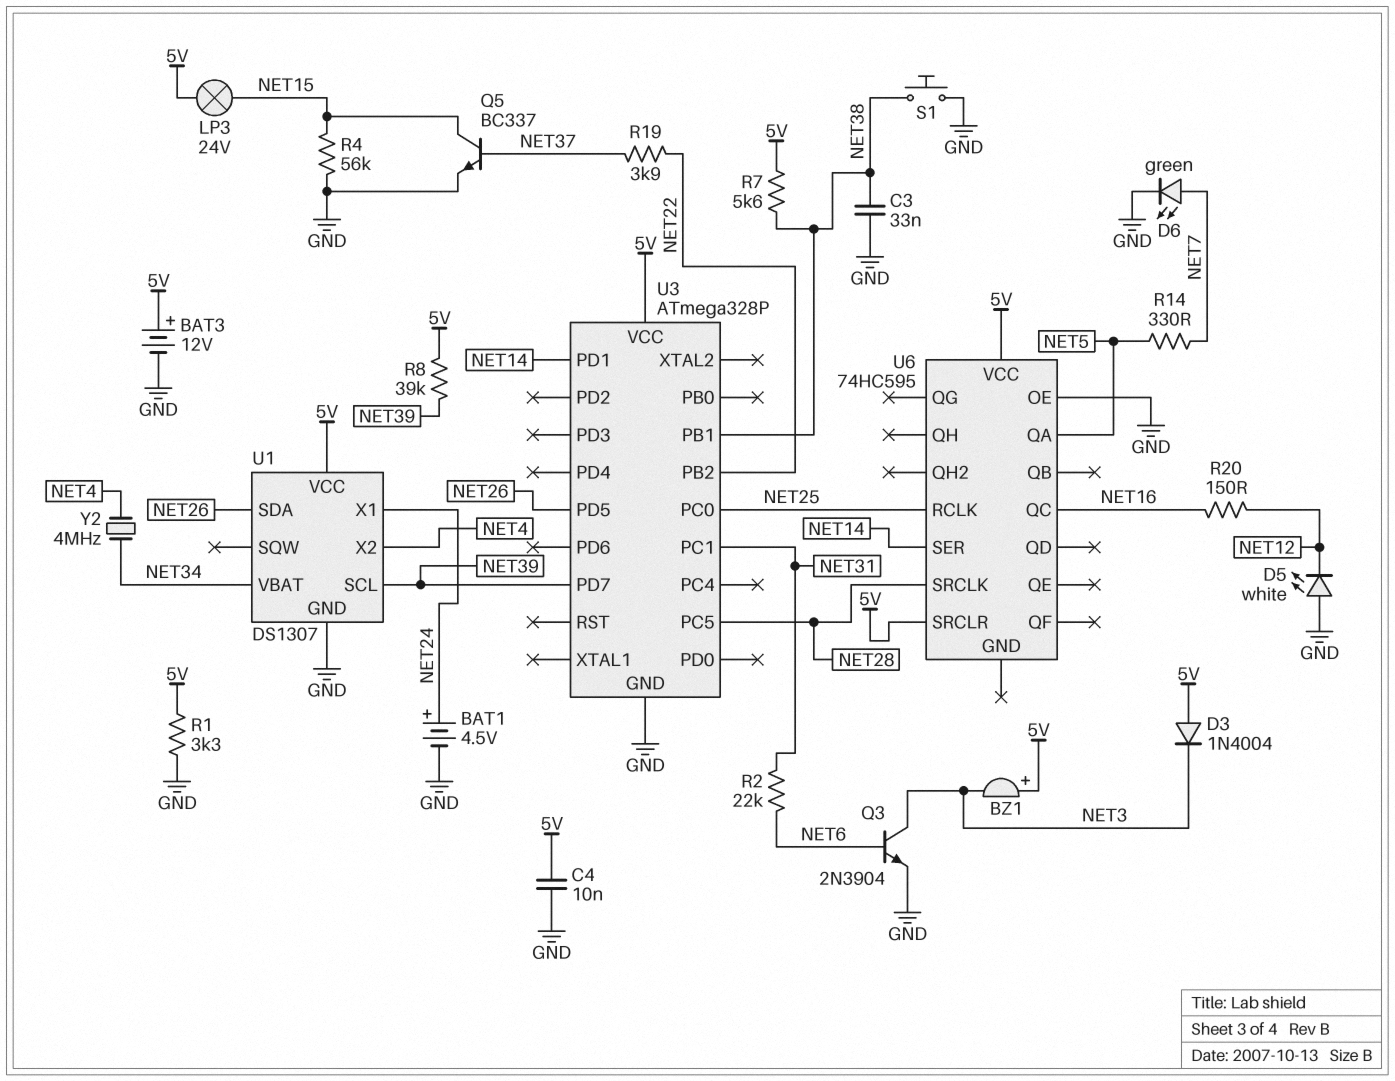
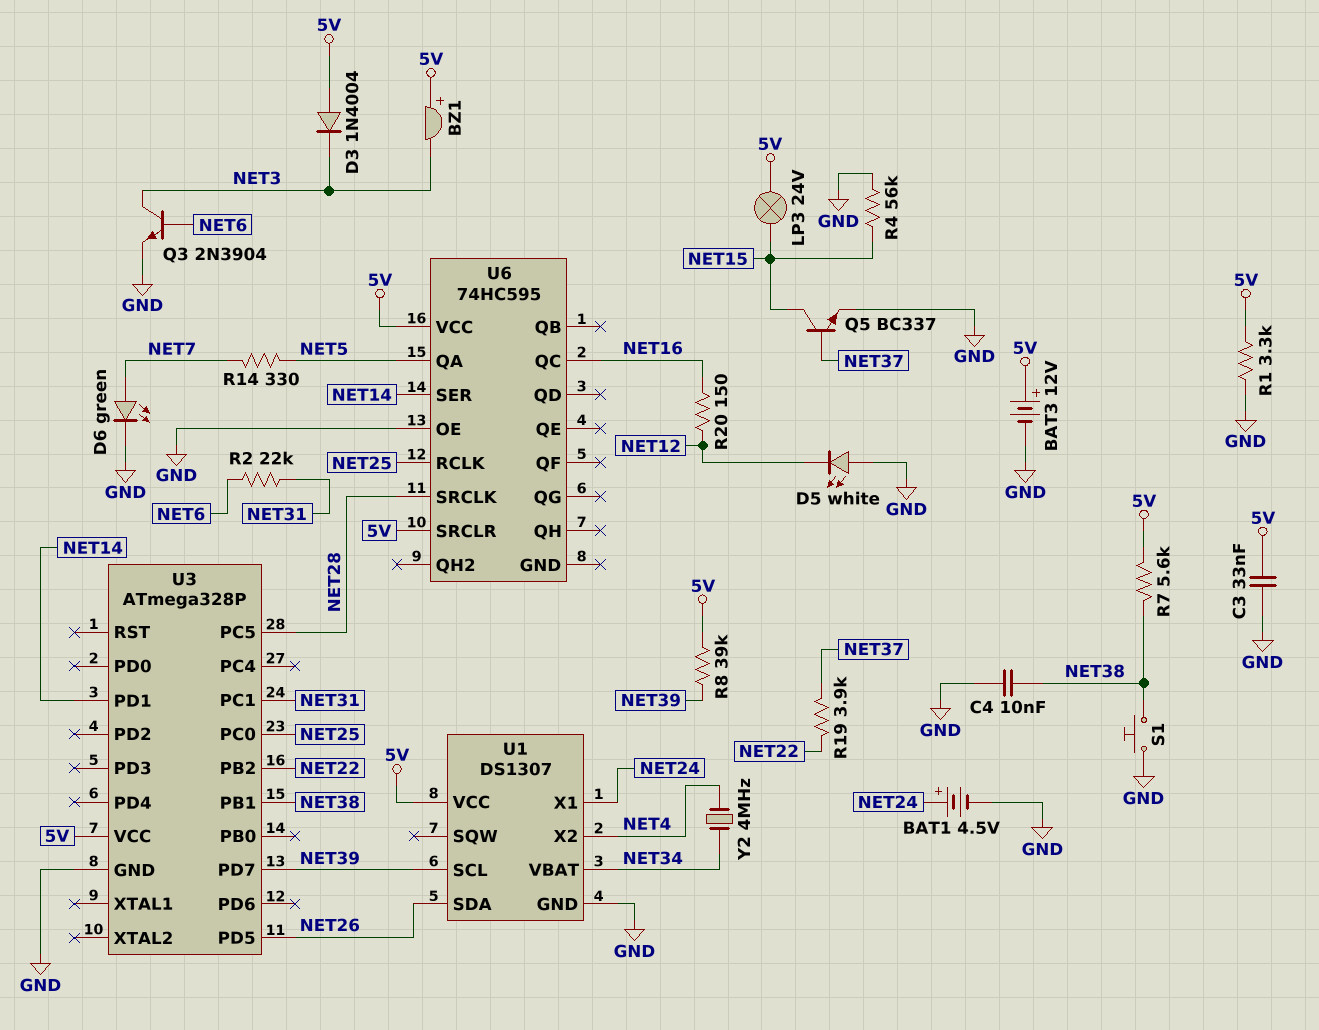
C3: 33nF (GND, NET38) -> 33nF (5V, GND)
C4: 10nF (5V, GND) -> 10nF (GND, NET38)

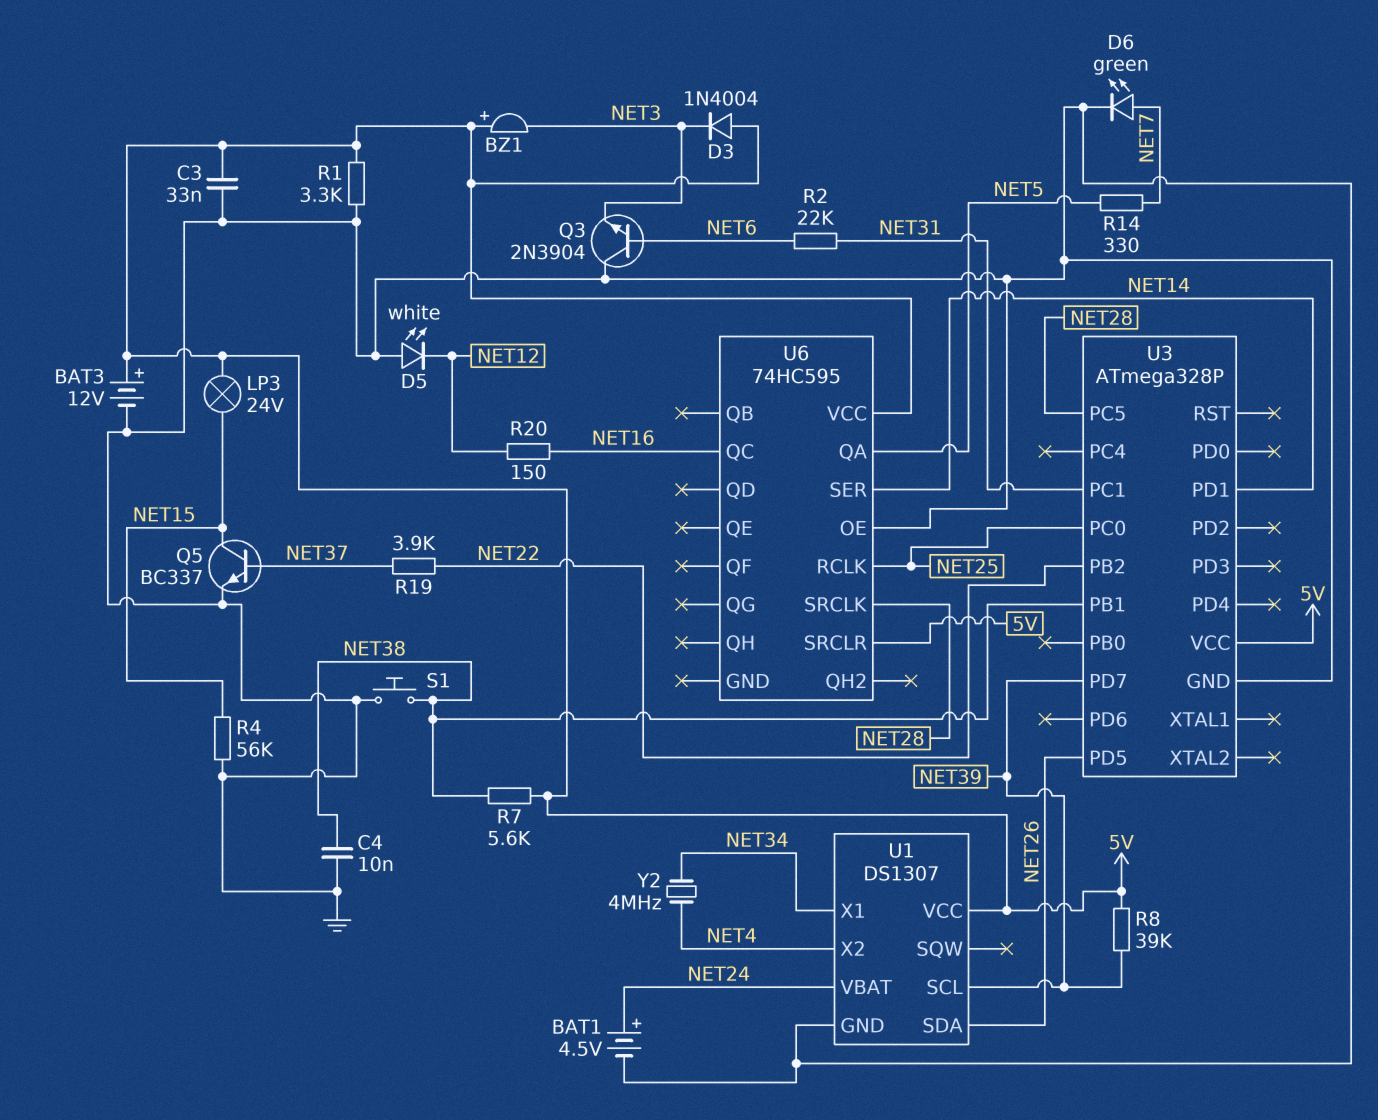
Q3: NPN 2N3904 (B NET6, C NET3, E GND) -> NPN 2N3904 (B NET6, C GND, E NET3)
U1 pin VBAT: NET34 -> NET24
U1 pin X1: NET24 -> NET34

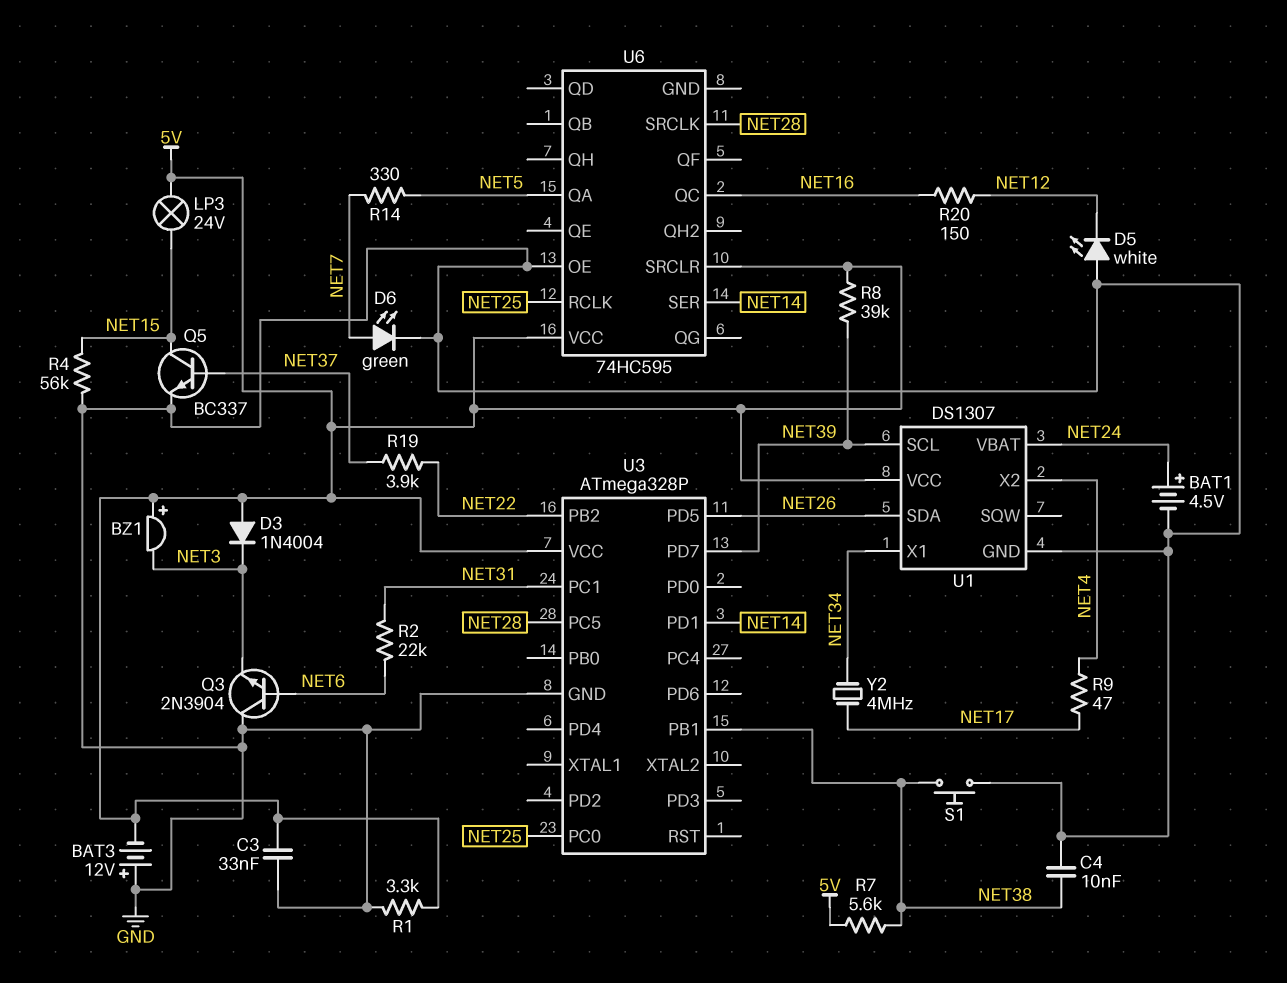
BAT3: 12V (plus 5V, minus GND) -> 12V (plus GND, minus 5V)
R9: none -> 47 (NET4, NET17)
Y2: 4MHz (NET4, NET34) -> 4MHz (NET17, NET34)

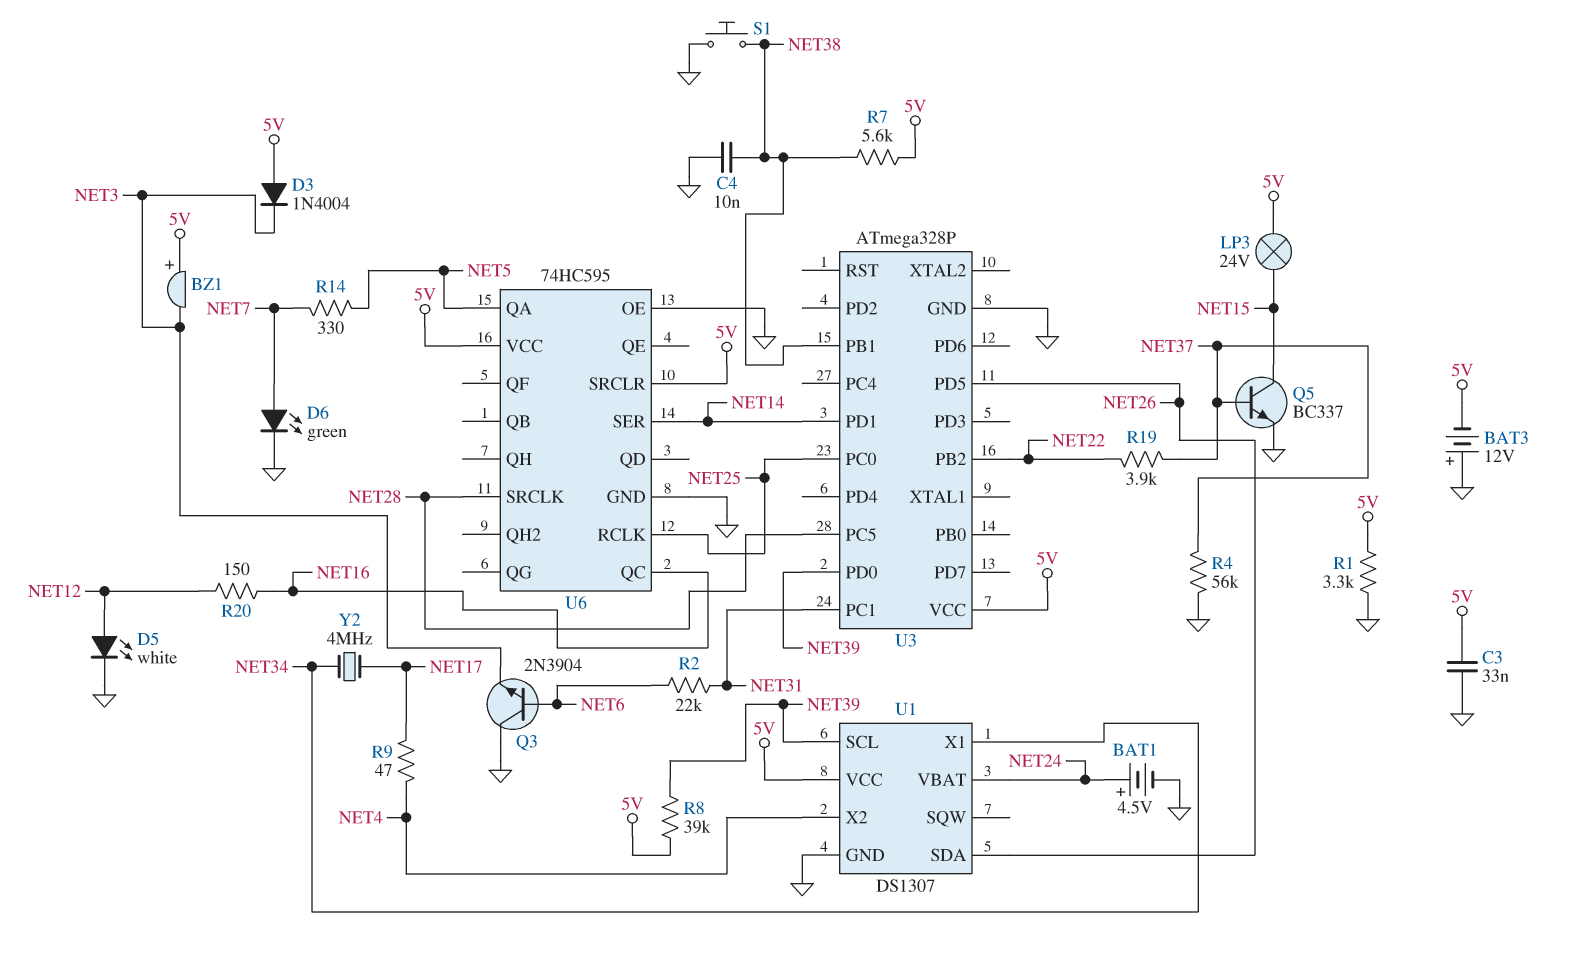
D5: LED white (A GND, K NET12) -> LED white (A NET12, K GND)
R4: 56k (GND, NET15) -> 56k (GND, NET37)
U3 pin PD0: none -> NET39
U3 pin PD7: NET39 -> none
U6 pin GND: none -> GND

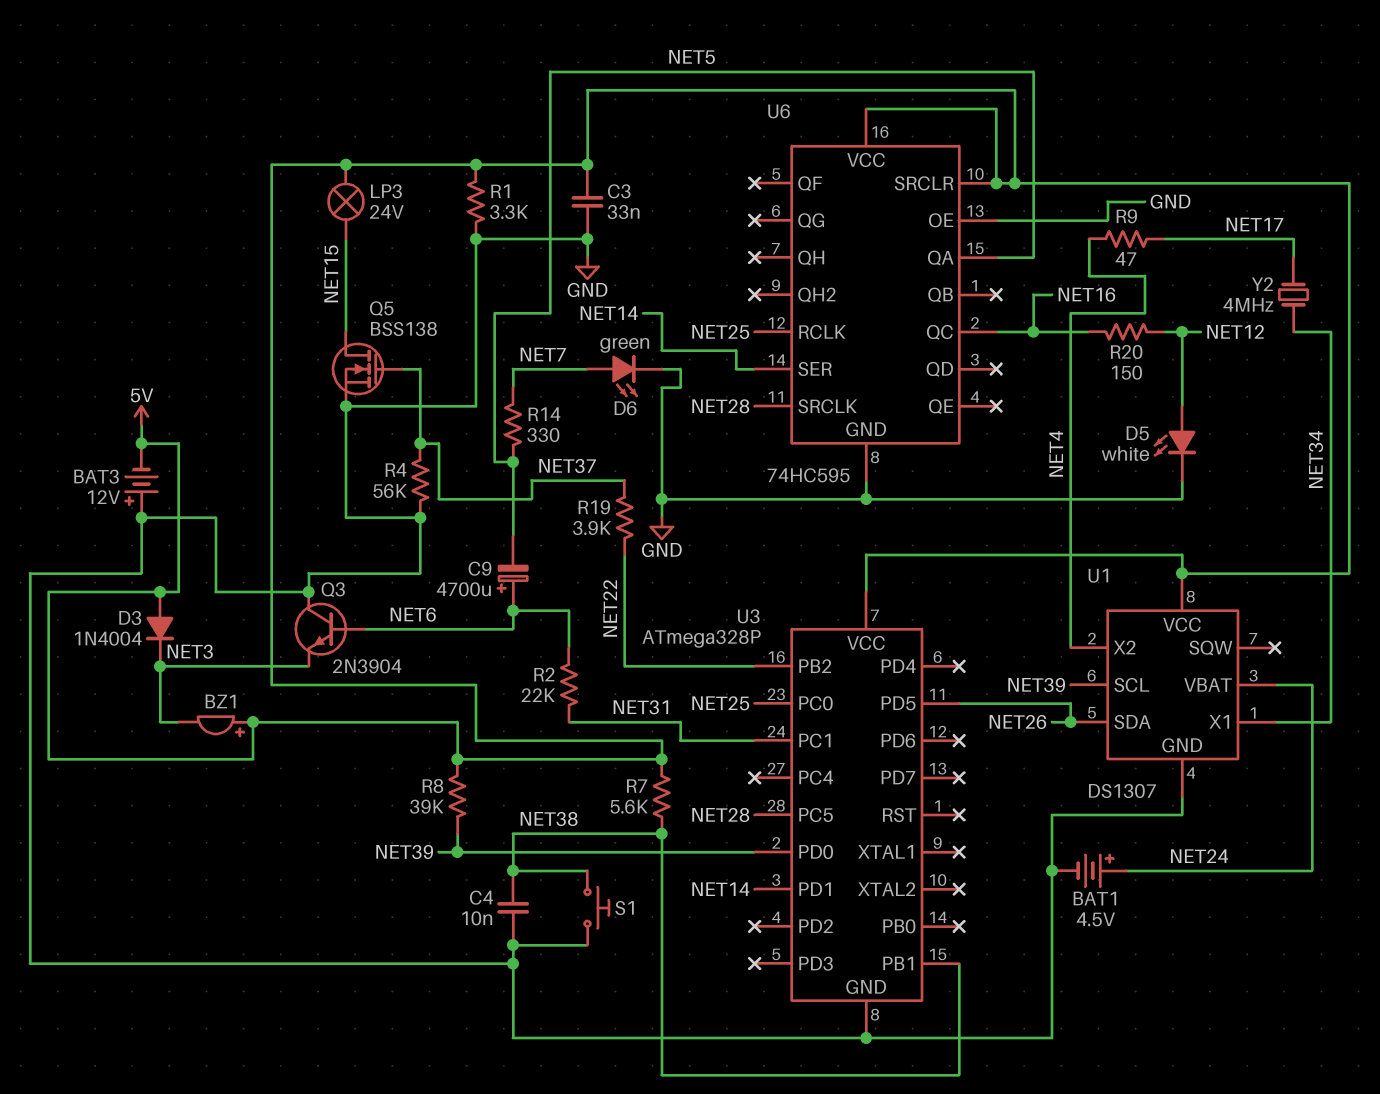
C9: none -> 4700uF (plus NET6, minus NET5)
Q5: NPN BC337 (B NET37, C NET15, E GND) -> NMOS BSS138 (G NET37, D NET15, S GND)

